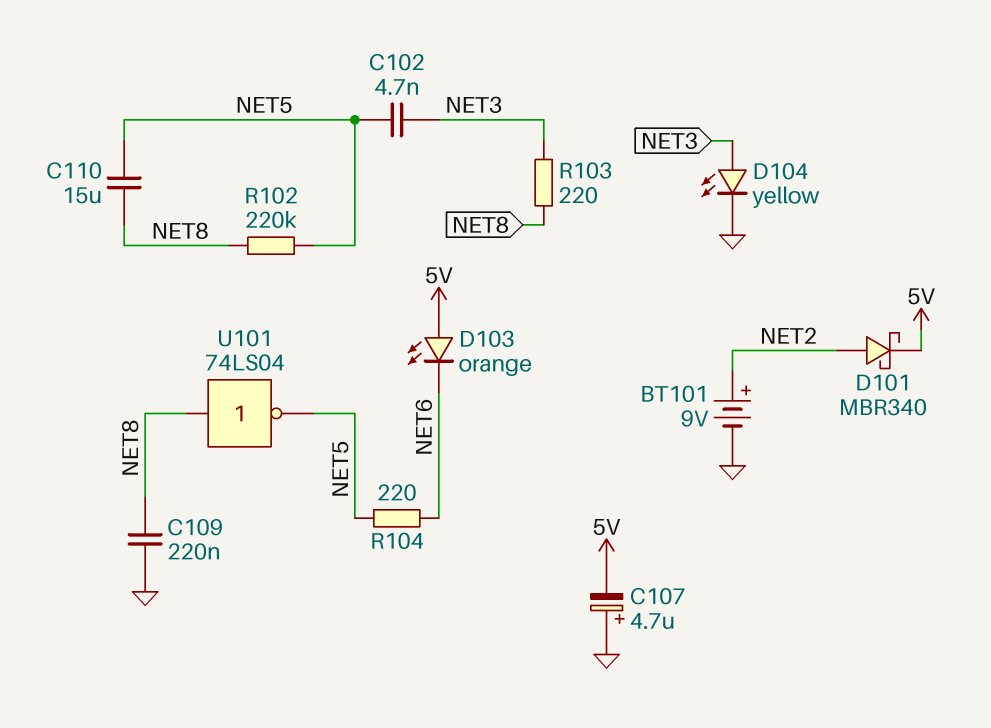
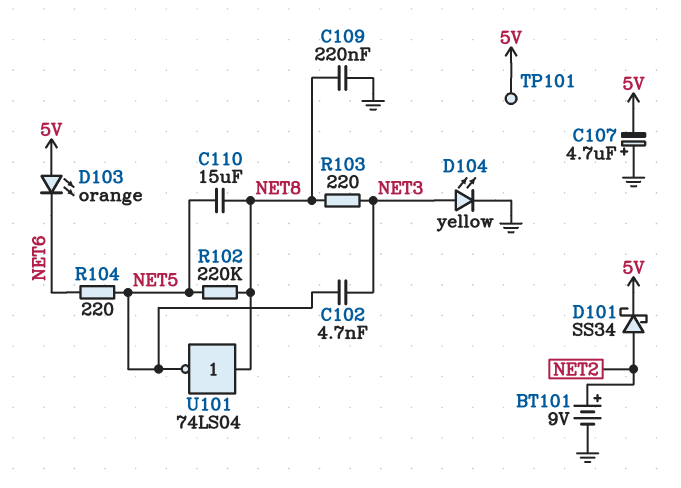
D101: schottky MBR340 (A NET2, K 5V) -> schottky SS34 (A NET2, K 5V)
TP101: none -> test point (5V)

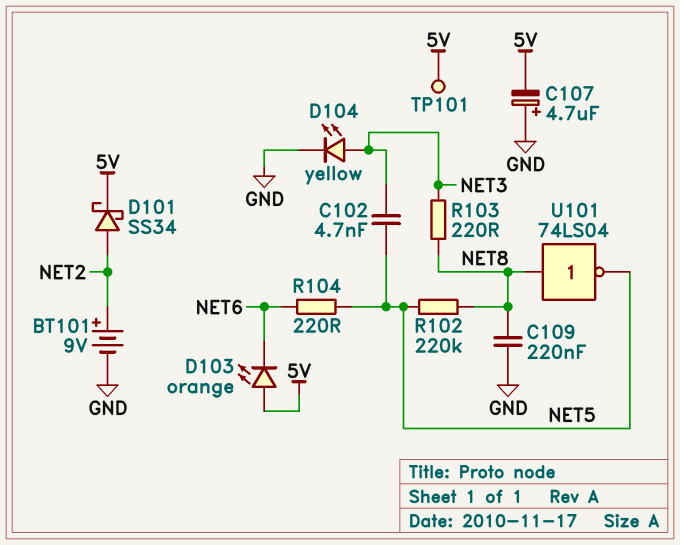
C110: 15uF (NET5, NET8) -> none

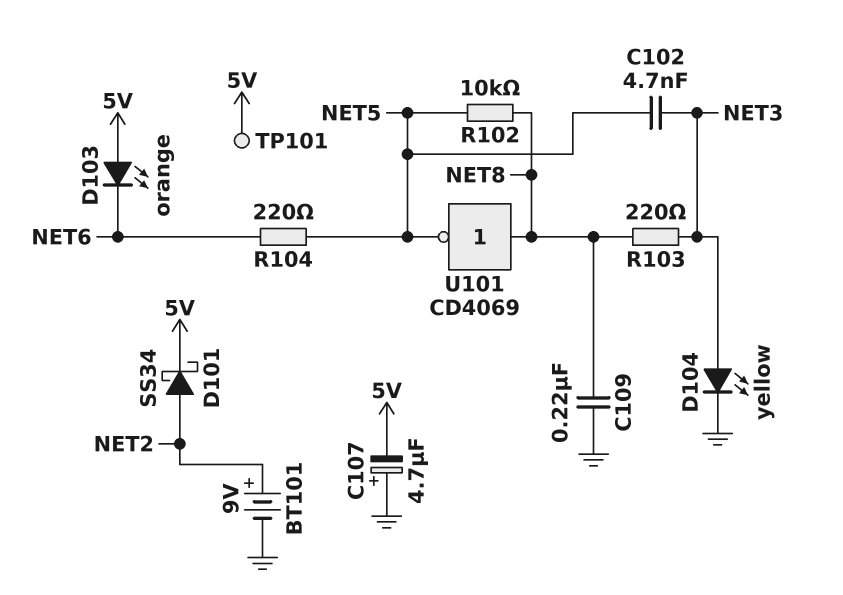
R102: 220k (NET5, NET8) -> 10k (NET5, NET8)
U101: NOT 74LS04 (in NET8, out NET5) -> NOT CD4069 (in NET8, out NET5)

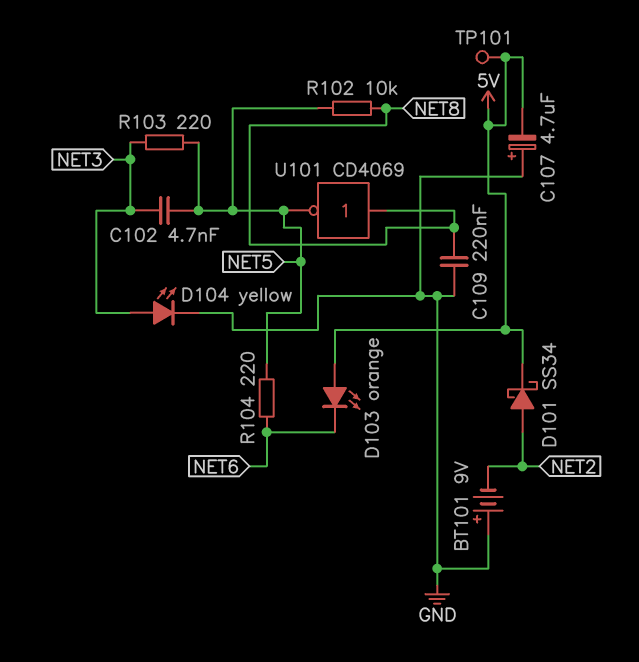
BT101: 9V (plus NET2, minus GND) -> 9V (plus GND, minus NET2)
R103: 220 (NET3, NET8) -> 220 (NET3, NET5)

